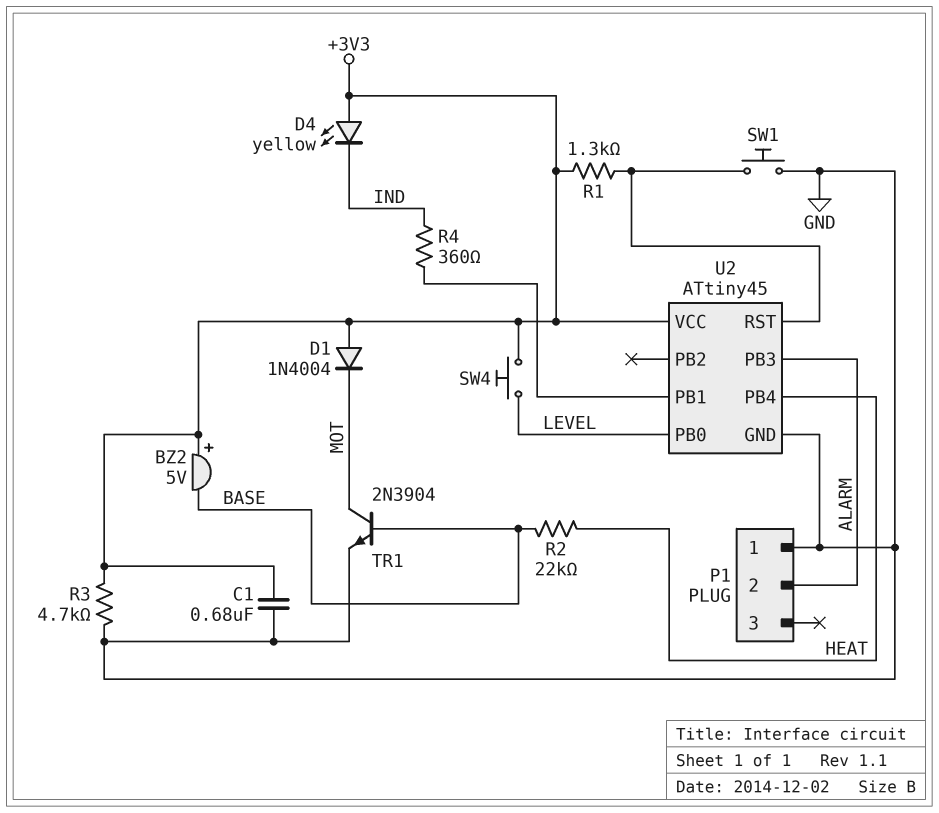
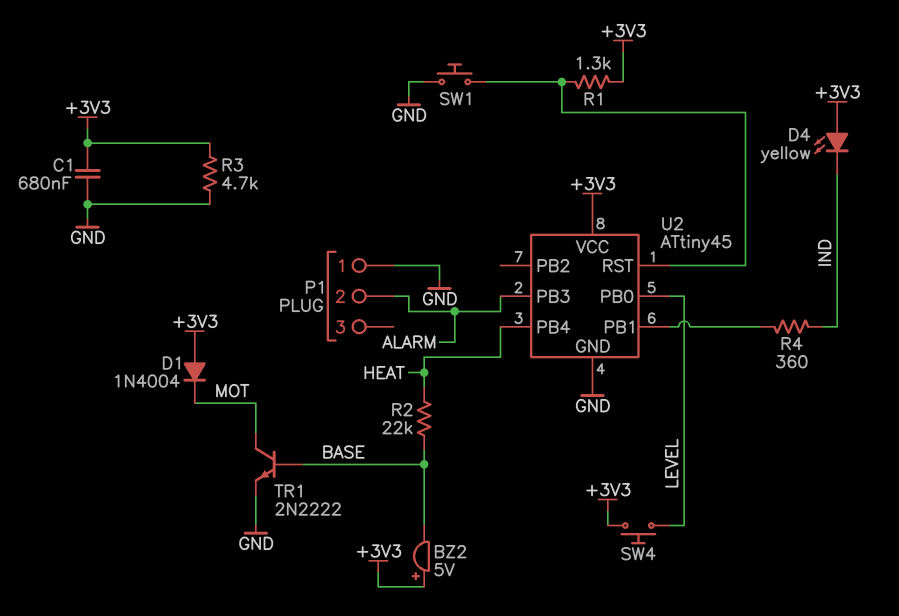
TR1: NPN 2N3904 (B BASE, C MOT, E GND) -> NPN 2N2222 (B BASE, C MOT, E GND)

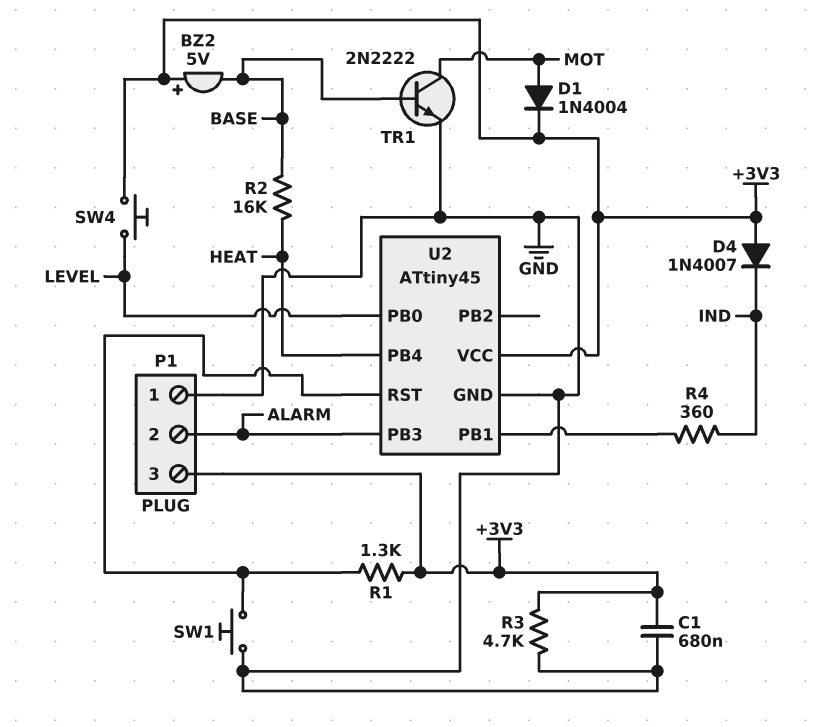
D1: diode 1N4004 (A +3V3, K MOT) -> diode 1N4004 (A MOT, K +3V3)
D4: LED yellow (A +3V3, K IND) -> diode 1N4007 (A +3V3, K IND)
P1 pin 3: none -> +3V3
R2: 22k (BASE, HEAT) -> 16k (BASE, HEAT)

